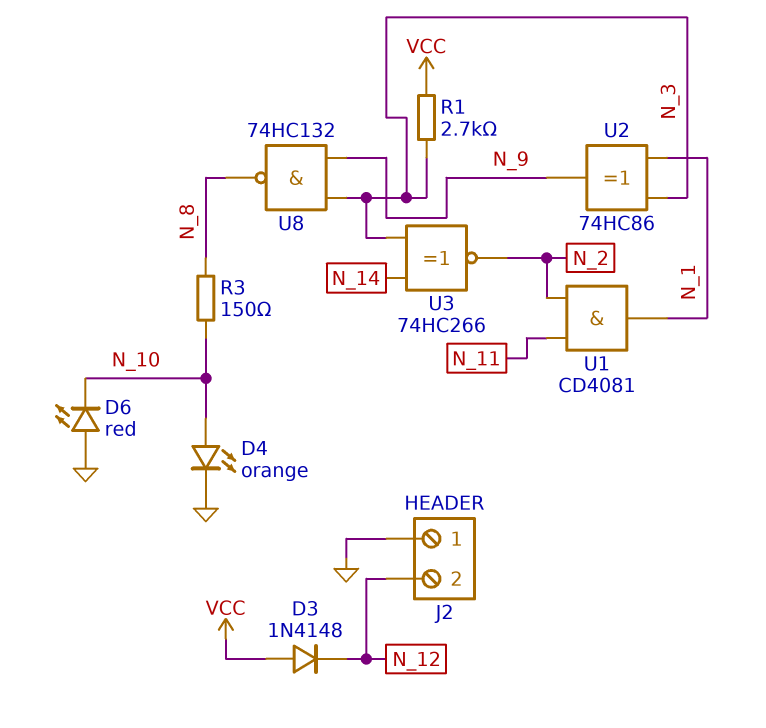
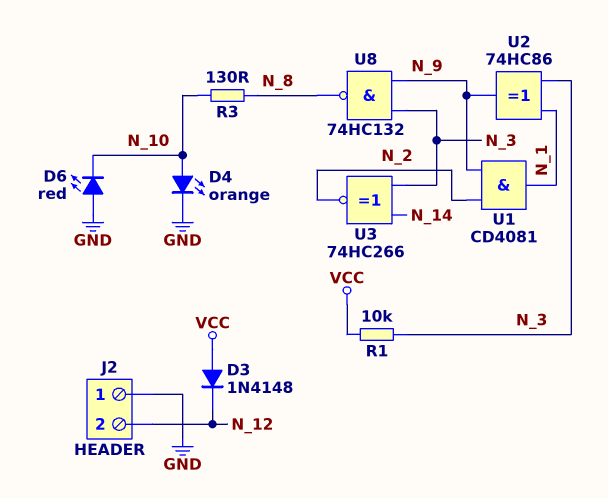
R1: 2.7k (N_3, VCC) -> 10k (N_3, VCC)
R3: 150 (N_8, N_10) -> 130 (N_8, N_10)
U1: AND CD4081 (in N_2, in N_11, out N_1) -> AND CD4081 (in N_2, in N_9, out N_1)

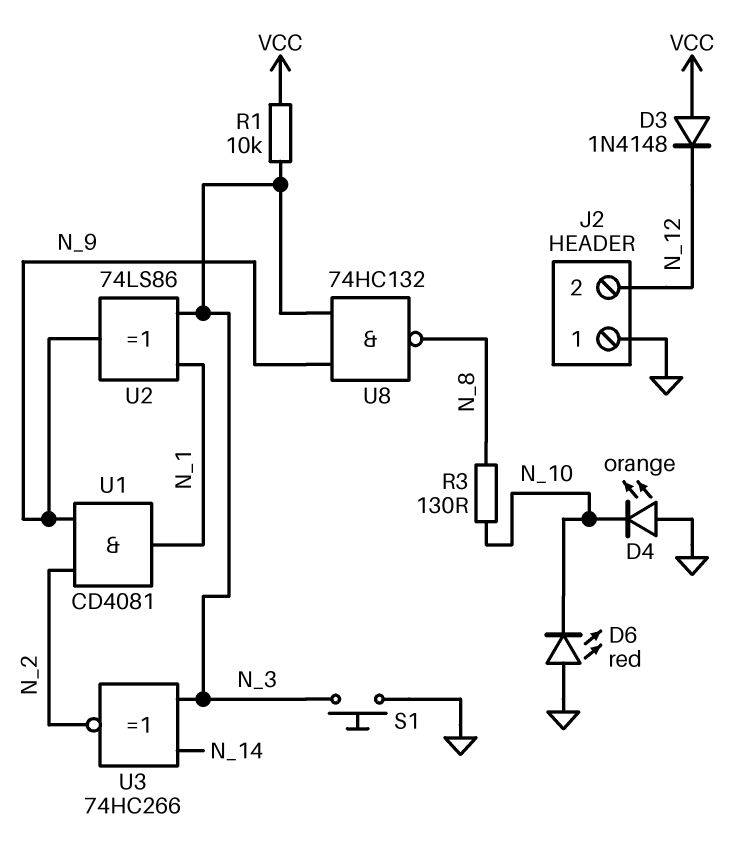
D4: LED orange (A N_10, K GND) -> LED orange (A GND, K N_10)
S1: none -> button (GND, N_3)
U2: XOR 74HC86 (in N_1, in N_3, out N_9) -> XOR 74LS86 (in N_1, in N_3, out N_9)

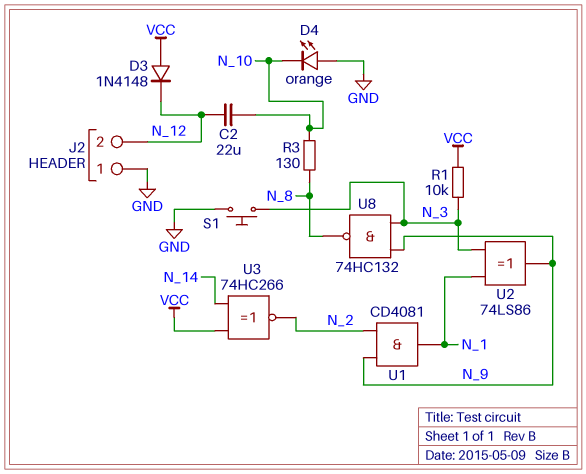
C2: none -> 22uF (N_10, N_12)
D6: LED red (A GND, K N_10) -> none
U3: XNOR 74HC266 (in N_3, in N_14, out N_2) -> XNOR 74HC266 (in N_14, in VCC, out N_2)

